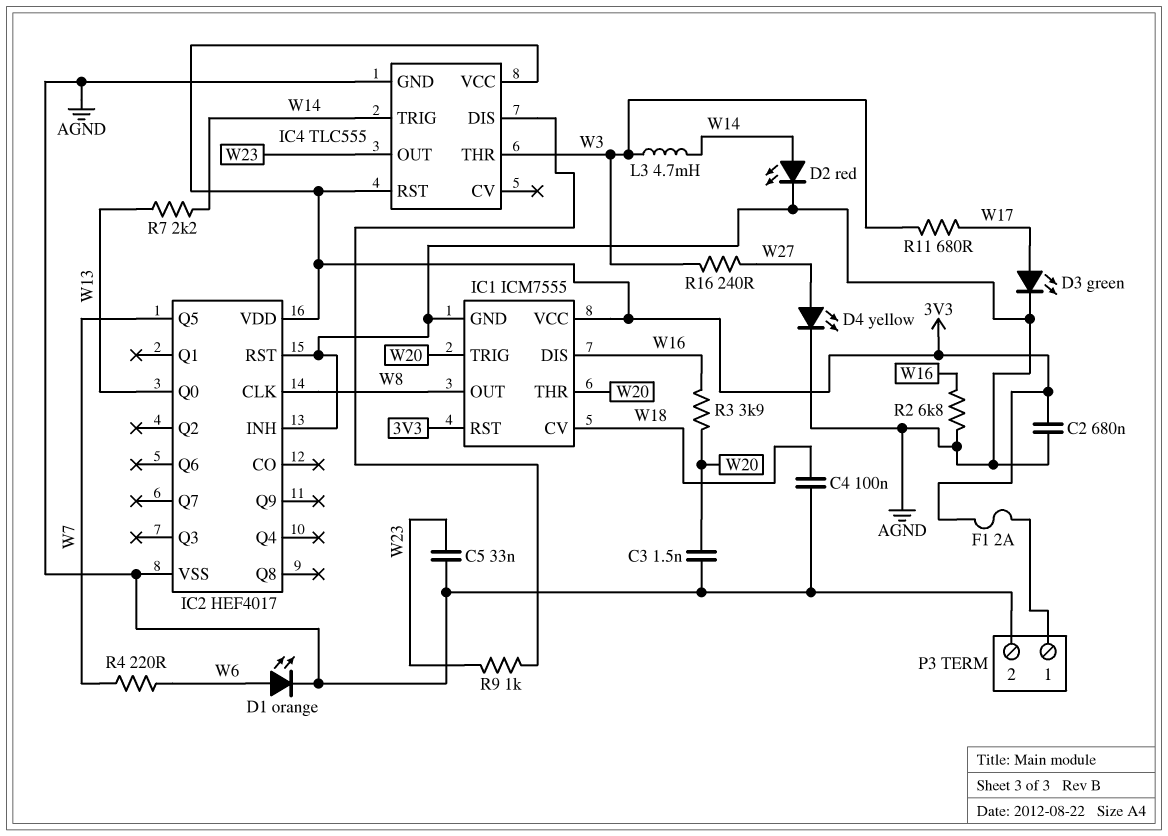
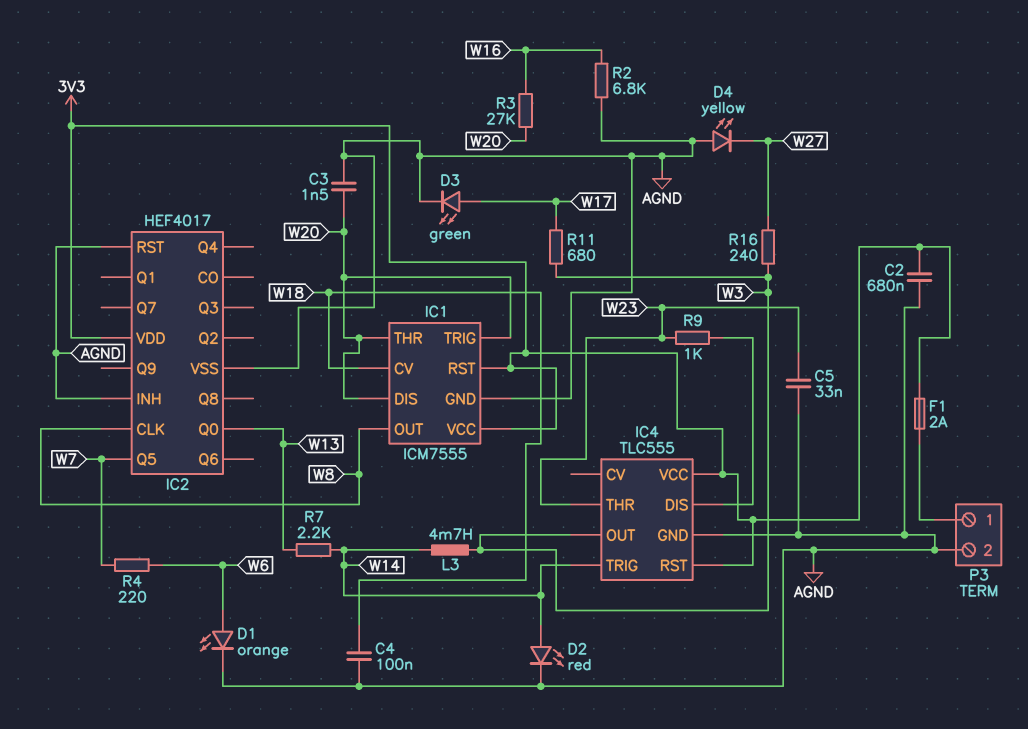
D4: LED yellow (A W27, K AGND) -> LED yellow (A AGND, K W27)
IC1 pin DIS: W16 -> W20
IC4 pin OUT: W23 -> W3
IC4 pin THR: W3 -> W23
R3: 3.9k (W16, W20) -> 27k (W16, W20)

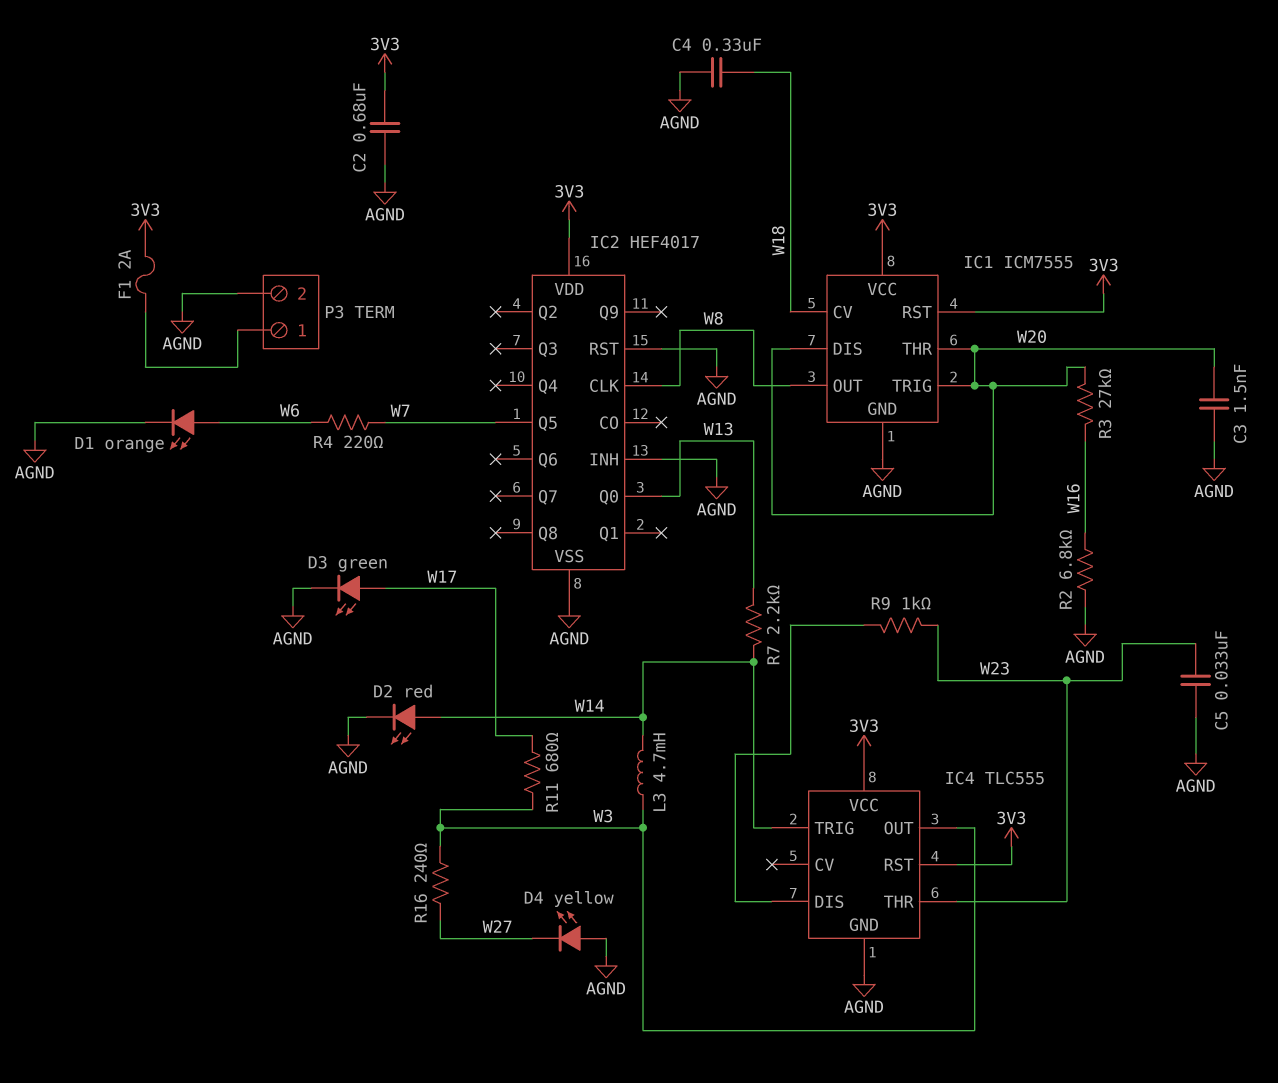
C4: 100nF (AGND, W18) -> 330nF (AGND, W18)

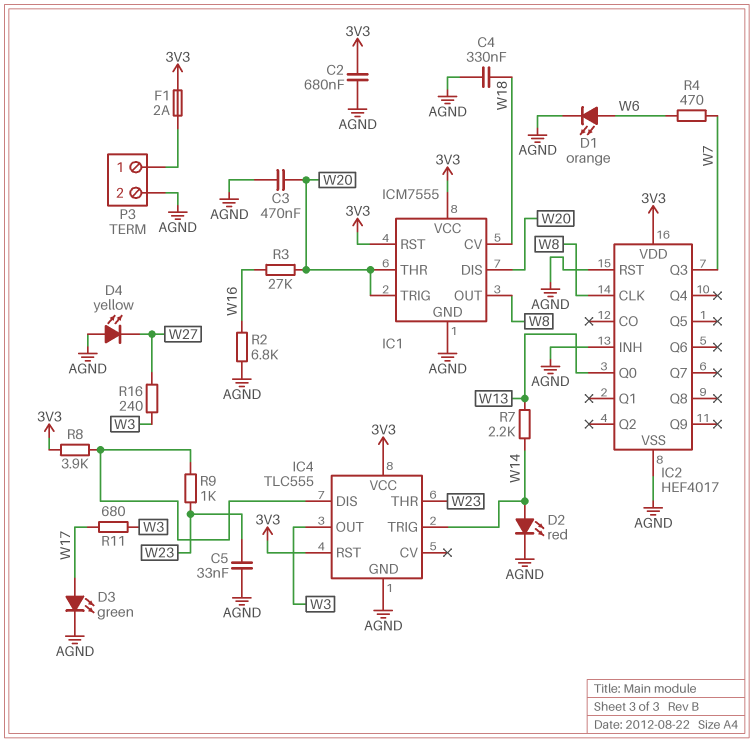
C3: 1.5nF (AGND, W20) -> 470nF (AGND, W20)
IC2 pin Q3: none -> W7
IC2 pin Q5: W7 -> none
L3: 4.7mH (W3, W14) -> none
R4: 220 (W6, W7) -> 470 (W6, W7)
R8: none -> 3.9k (3V3, IC4/DIS)

